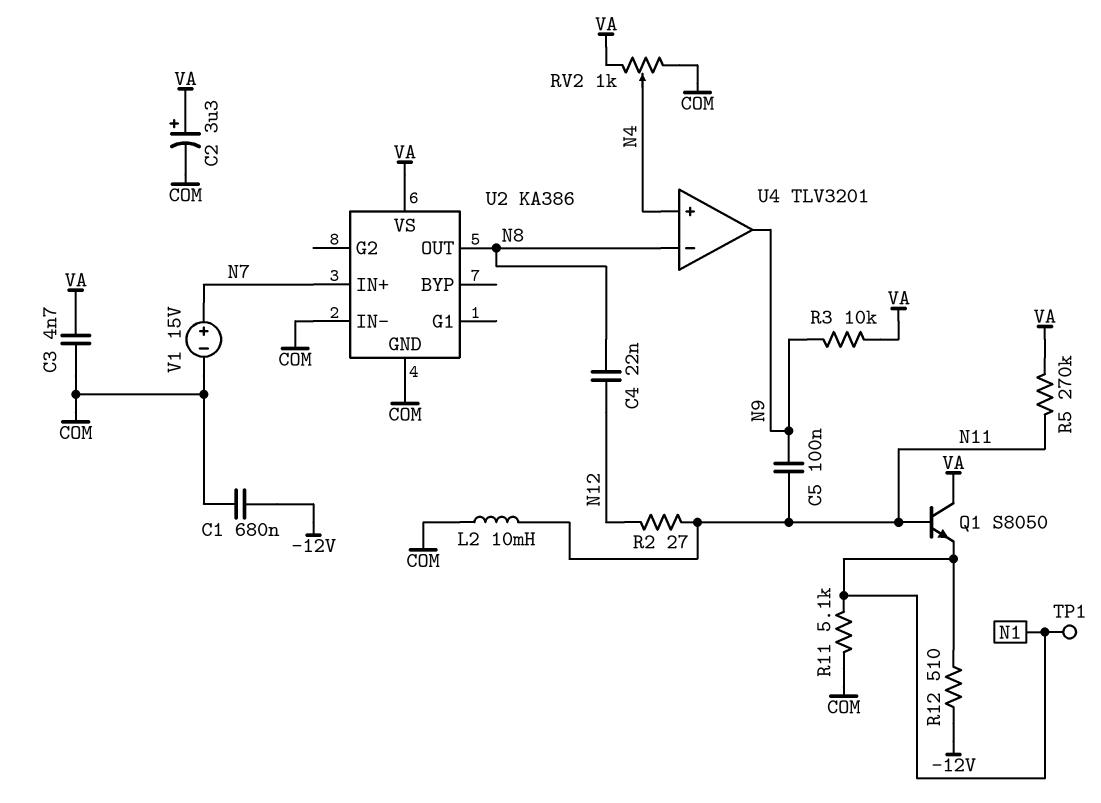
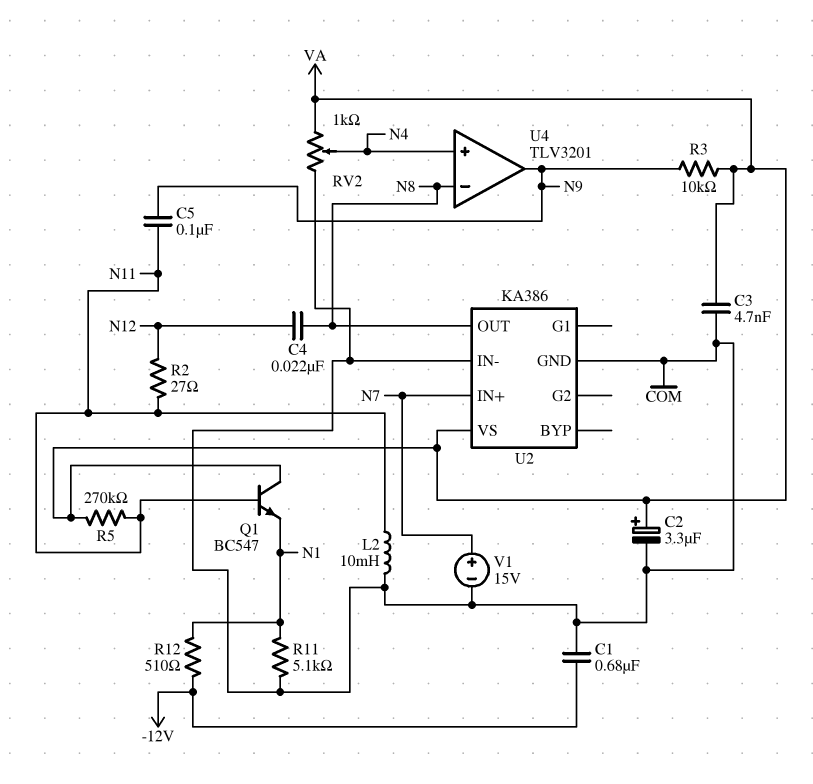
Q1: NPN S8050 (B N11, C VA, E N1) -> NPN BC547 (B N11, C VA, E N1)
TP1: test point (N1) -> none

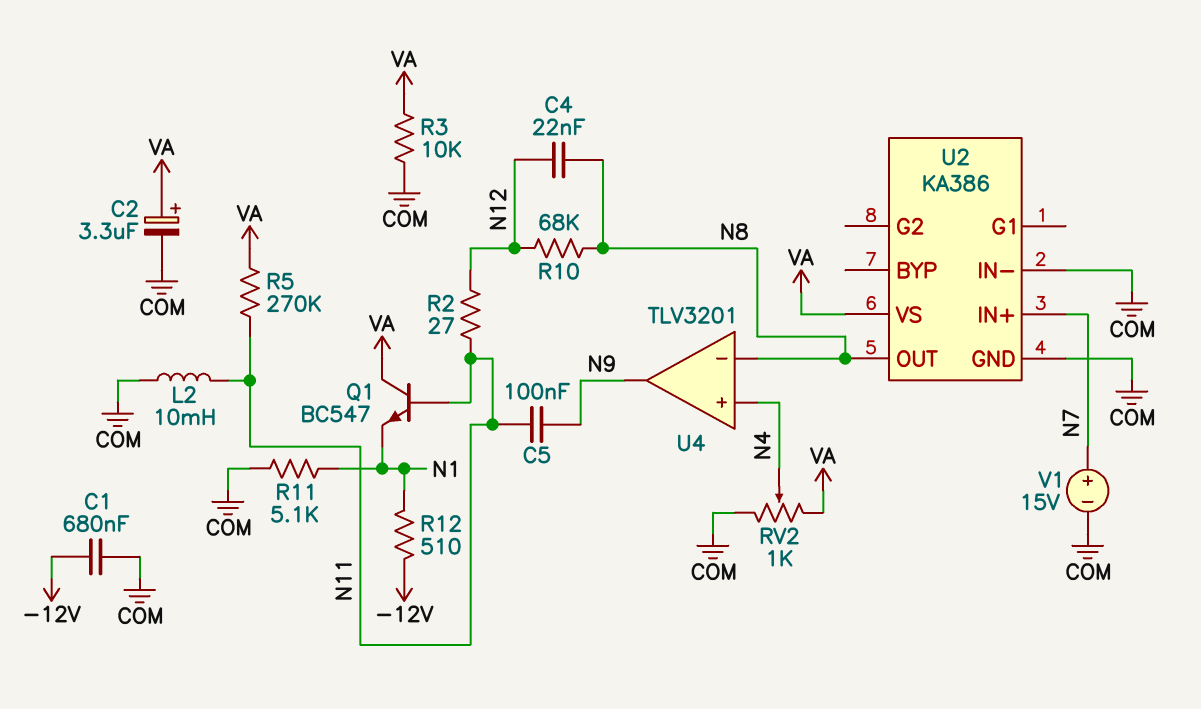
C3: 4.7nF (COM, VA) -> none
R3: 10k (N9, VA) -> 10k (COM, VA)
R10: none -> 68k (N8, N12)

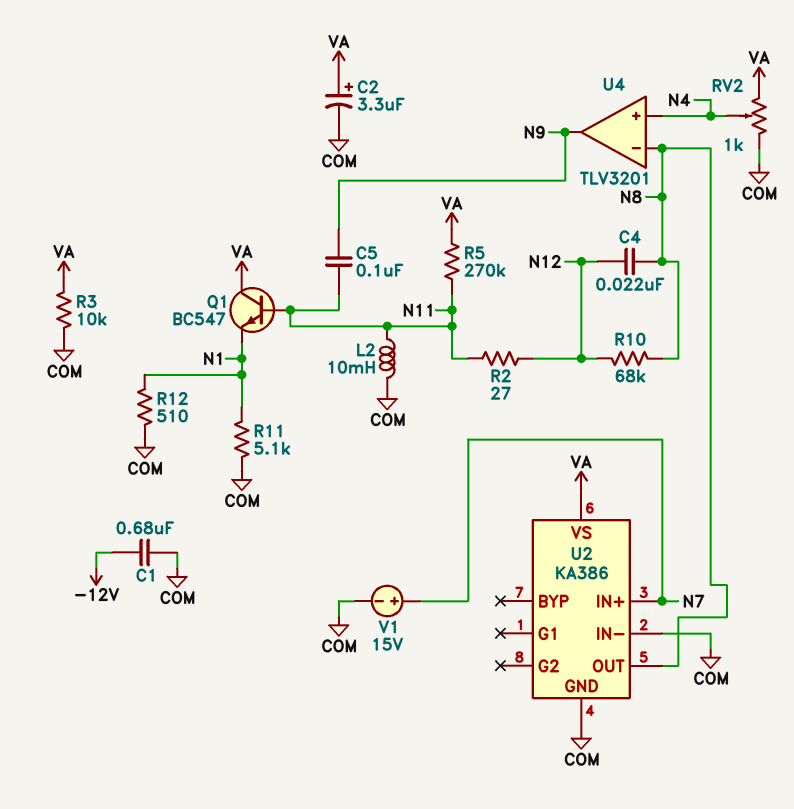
R12: 510 (-12V, N1) -> 510 (COM, N1)

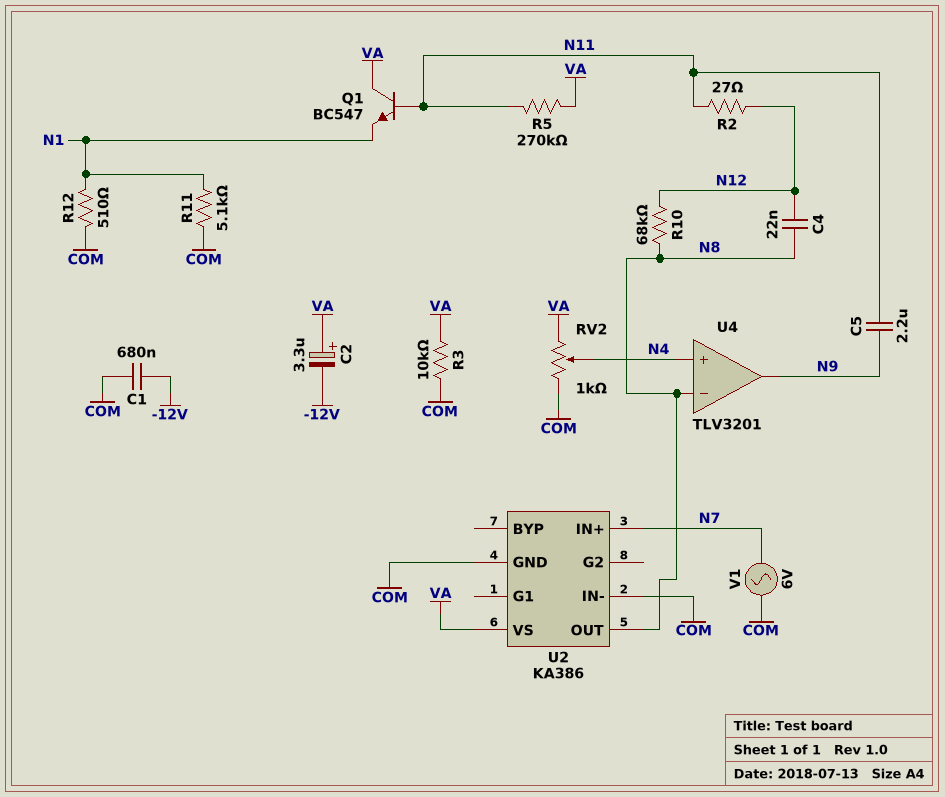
C2: 3.3uF (plus VA, minus COM) -> 3.3uF (plus VA, minus -12V)
C5: 100nF (N9, N11) -> 2.2uF (N9, N11)
L2: 10mH (COM, N11) -> none
V1: 15V (plus N7, minus COM) -> AC 6V (COM, N7)

